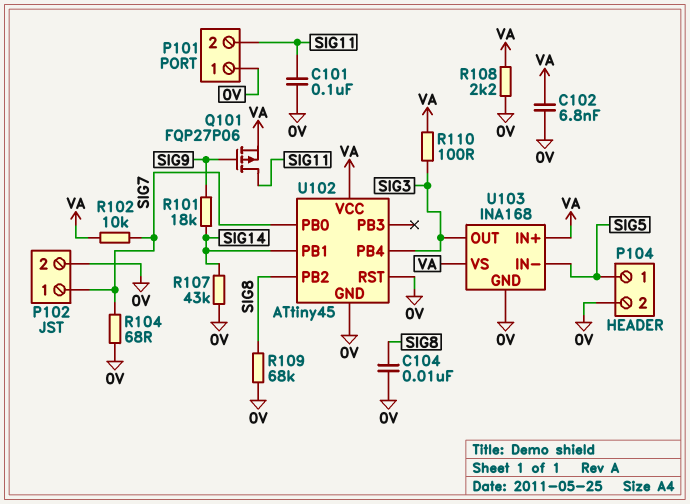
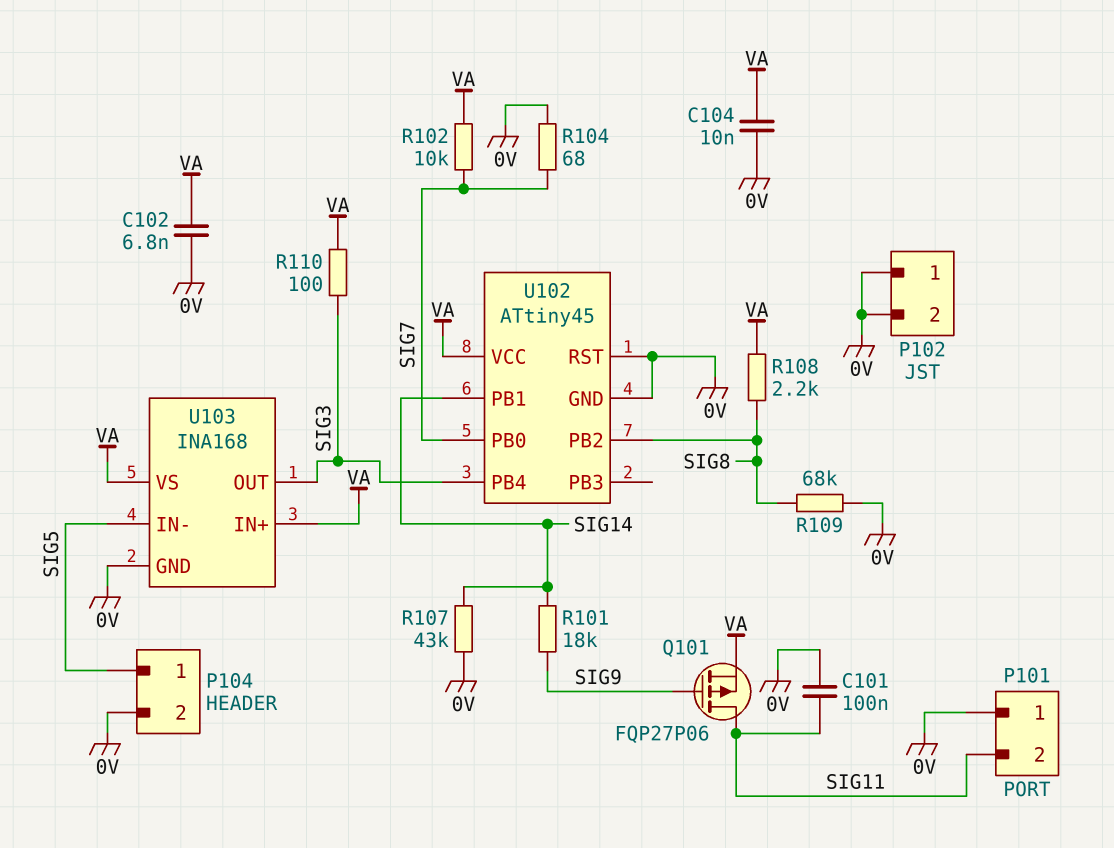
C104: 10nF (0V, SIG8) -> 10nF (0V, VA)
P102 pin 1: SIG7 -> 0V
R108: 2.2k (0V, VA) -> 2.2k (SIG8, VA)

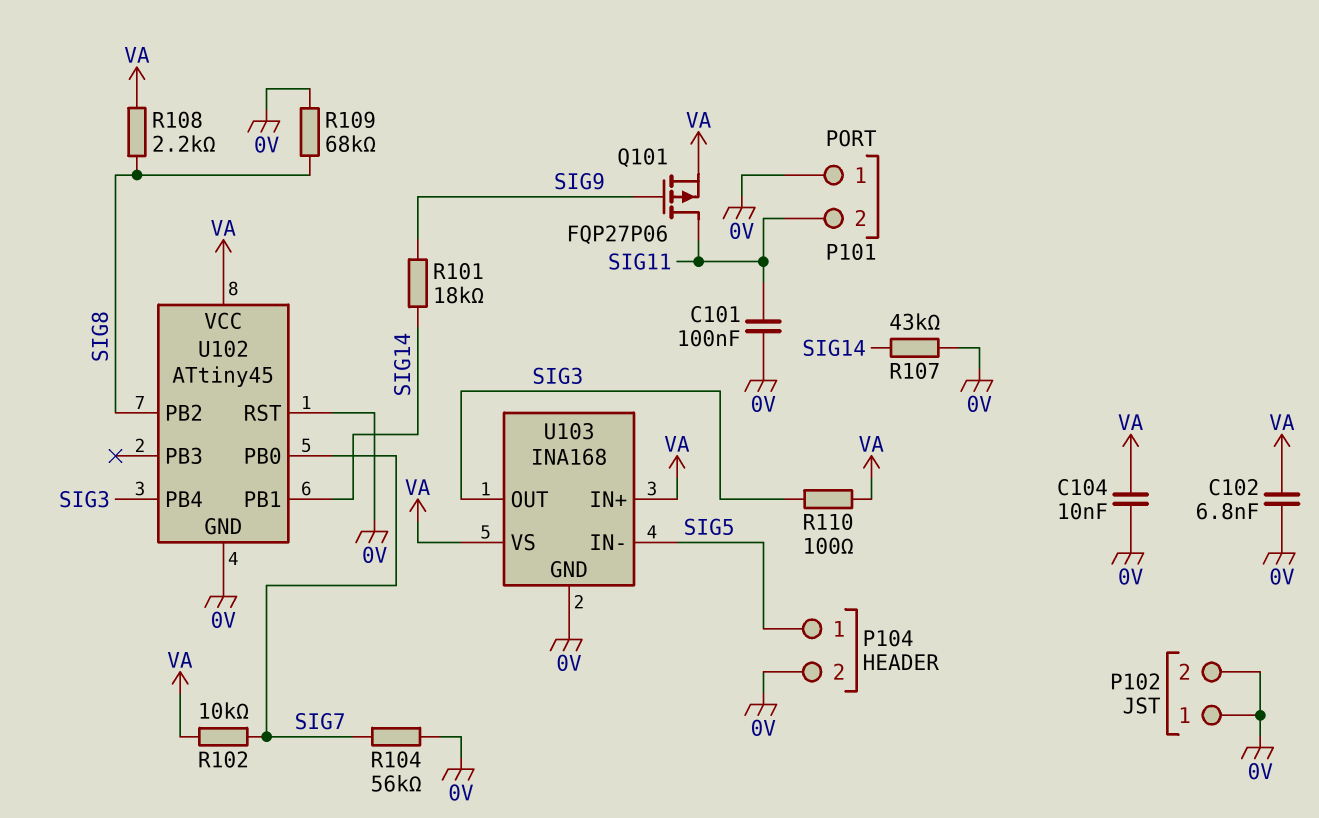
R104: 68 (0V, SIG7) -> 56k (0V, SIG7)

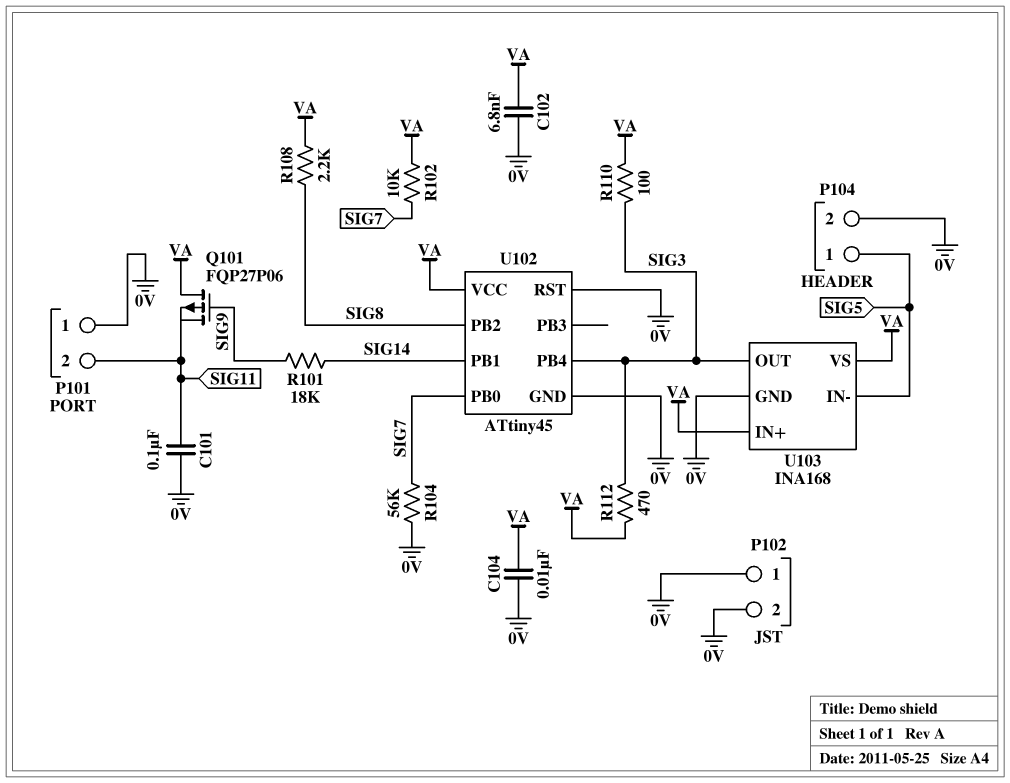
Q101: PMOS FQP27P06 (G SIG9, D SIG11, S VA) -> PMOS FQP27P06 (G SIG9, D VA, S SIG11)
R107: 43k (0V, SIG14) -> none
R109: 68k (0V, SIG8) -> none
R112: none -> 470 (SIG3, VA)

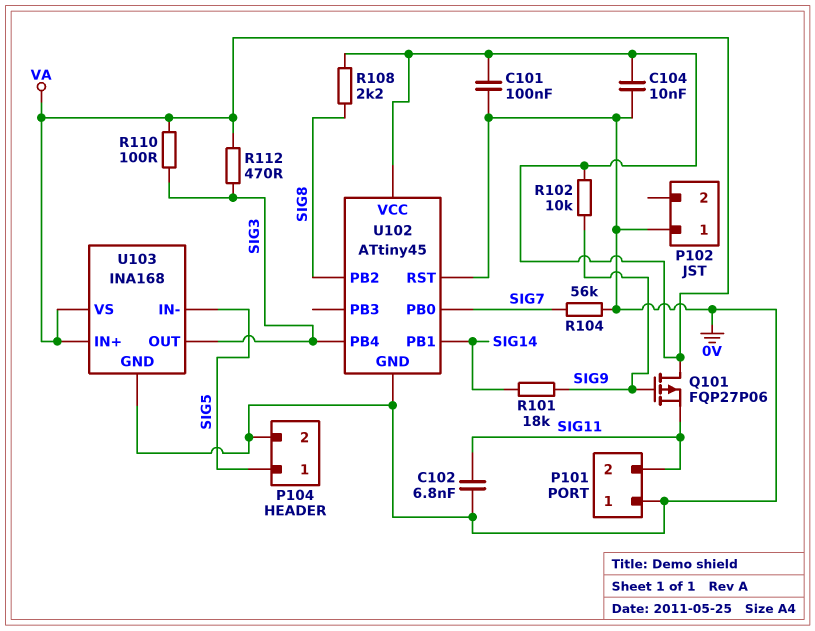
C101: 100nF (0V, SIG11) -> 100nF (0V, VA)
C102: 6.8nF (0V, VA) -> 6.8nF (0V, SIG11)
P102 pin 2: 0V -> none
R102: 10k (SIG7, VA) -> 10k (SIG9, VA)

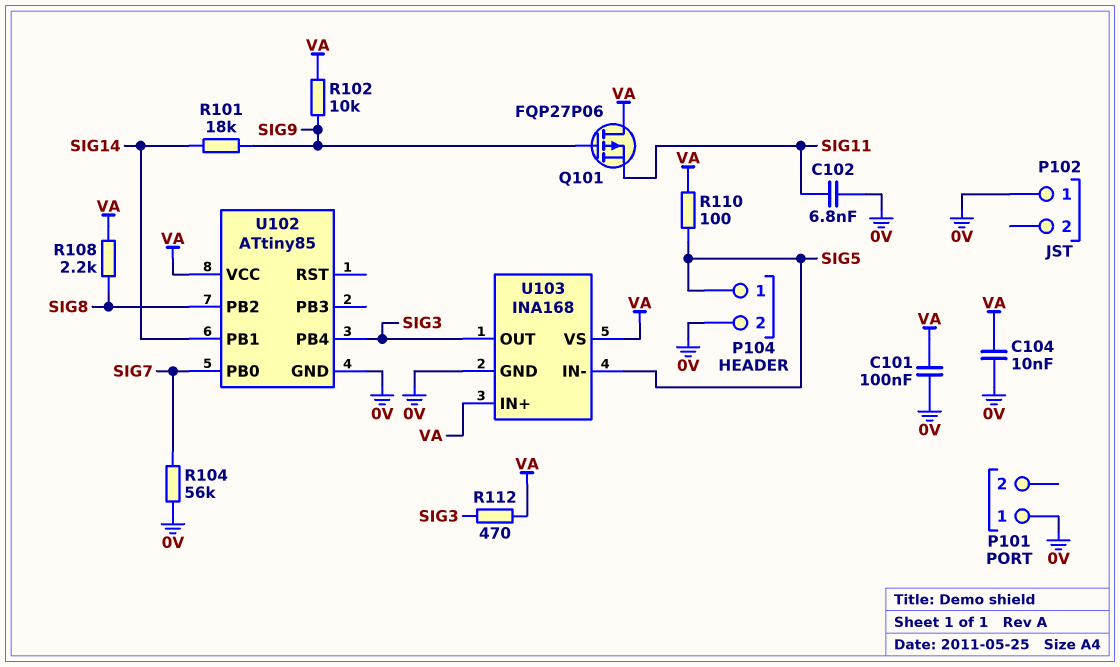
P101 pin 2: SIG11 -> none
R110: 100 (SIG3, VA) -> 100 (SIG5, VA)
U102: ATtiny45 -> ATtiny85
U102 pin RST: 0V -> none

